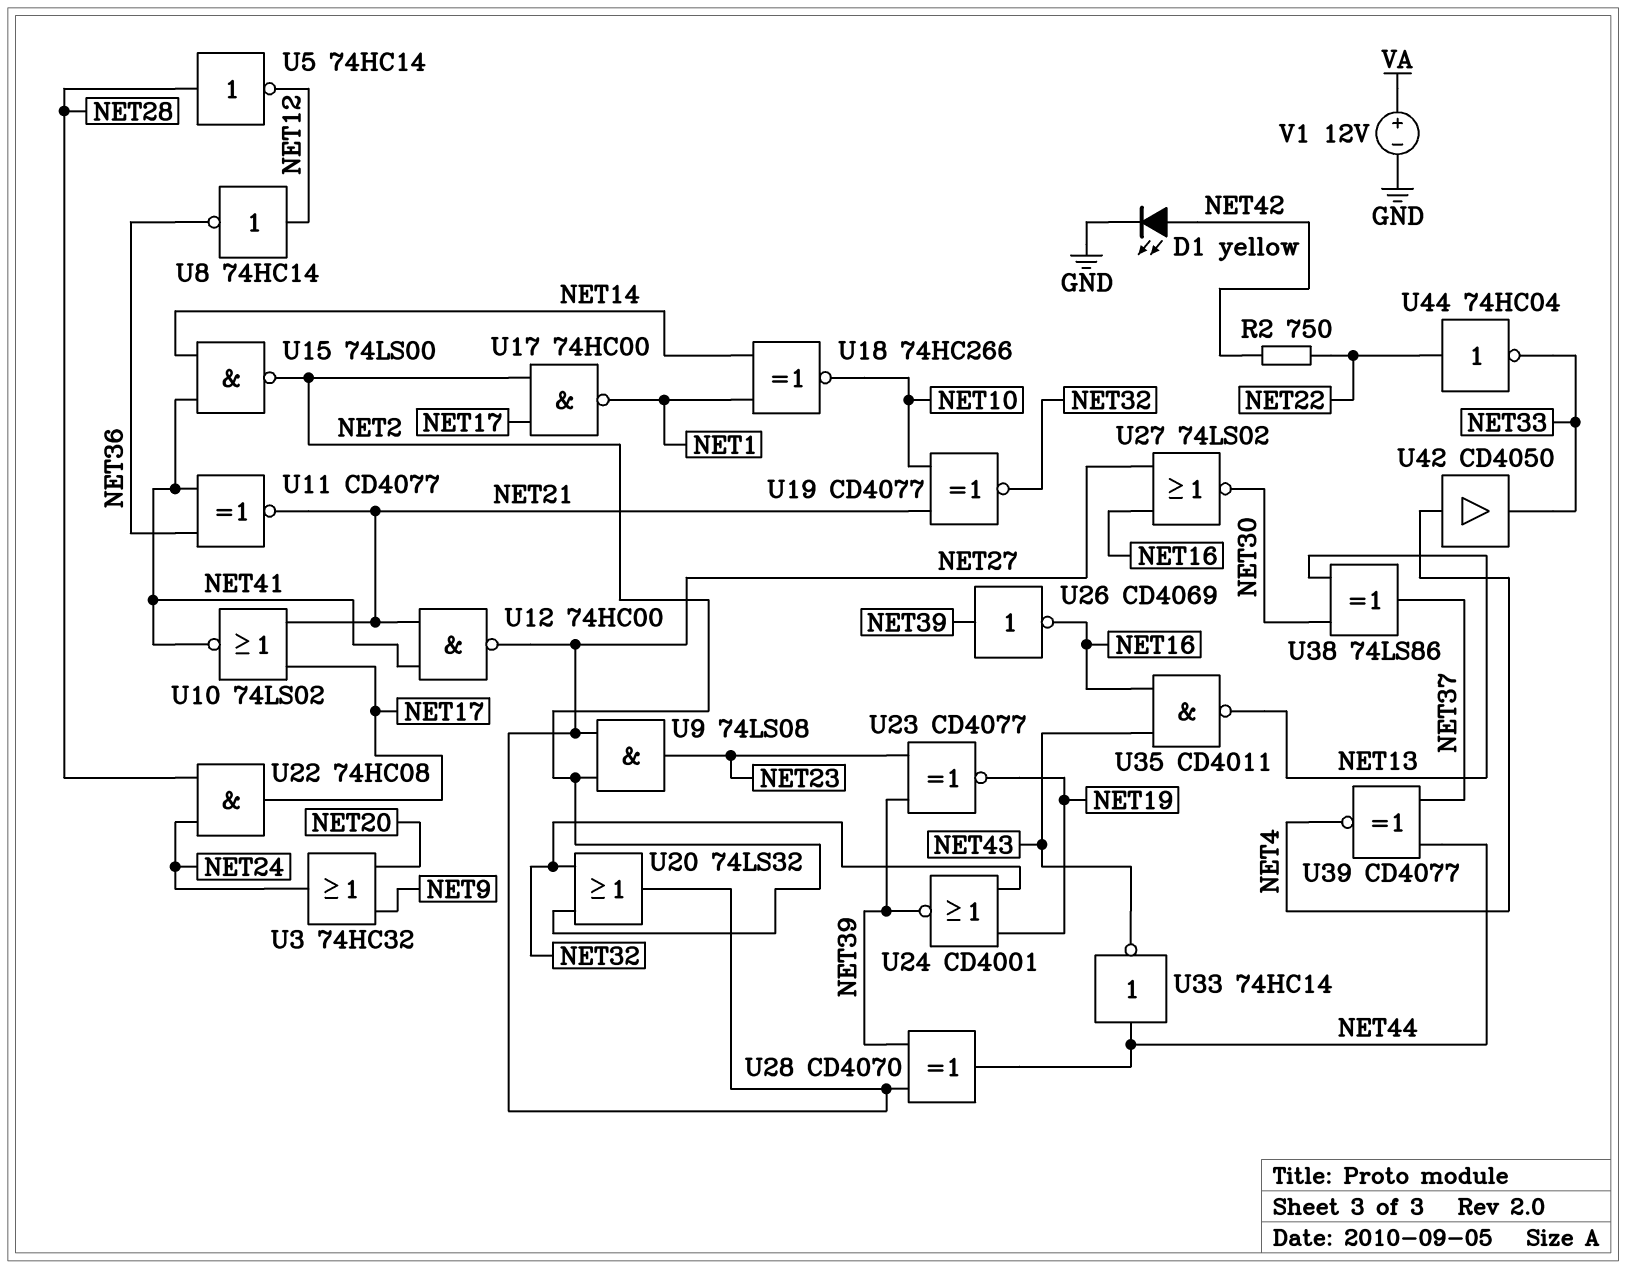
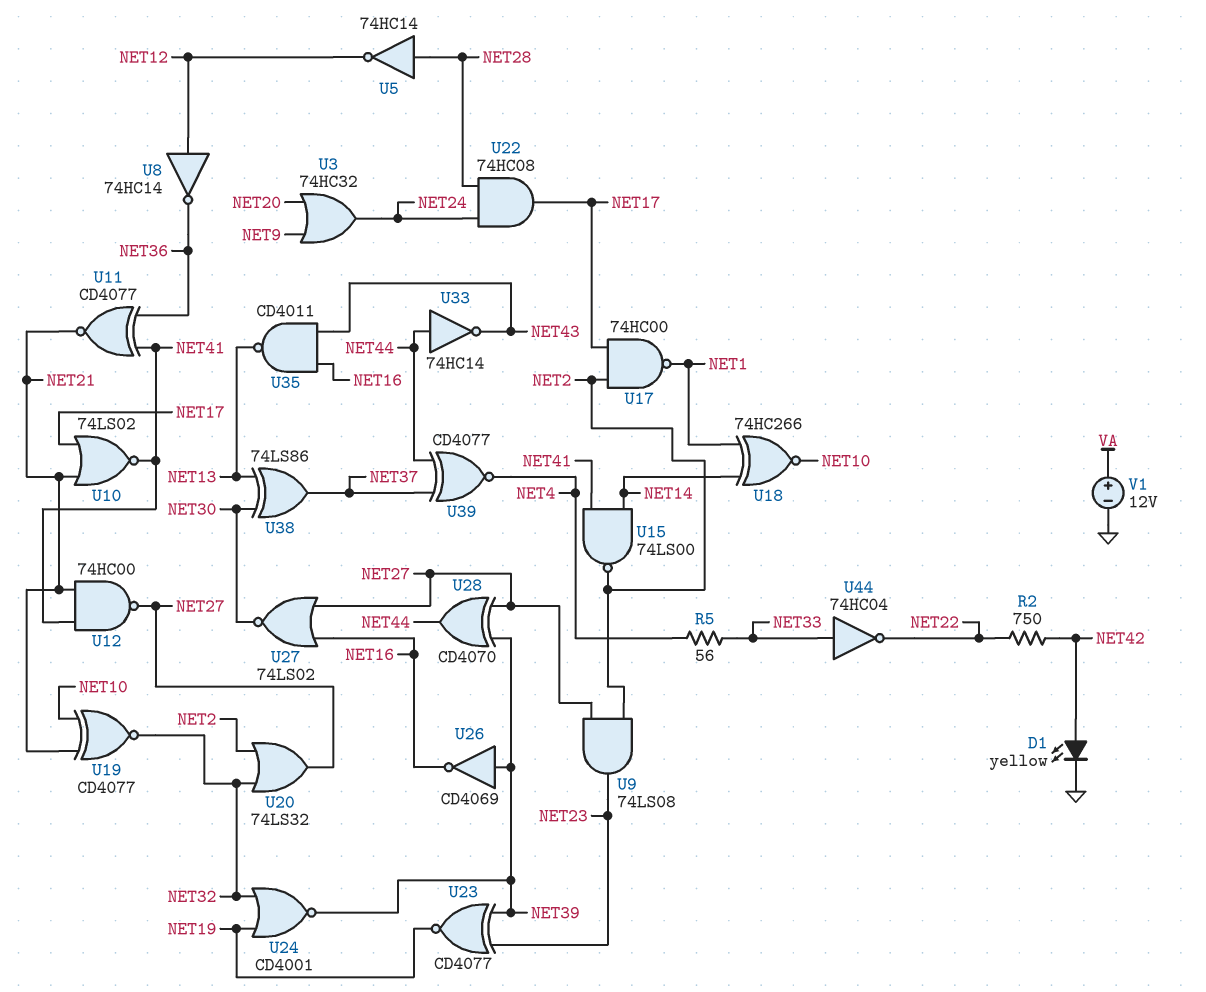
R5: none -> 56 (NET4, NET33)
U42: buffer CD4050 (in NET4, out NET33) -> none
U44: NOT 74HC04 (in NET22, out NET33) -> NOT 74HC04 (in NET33, out NET22)

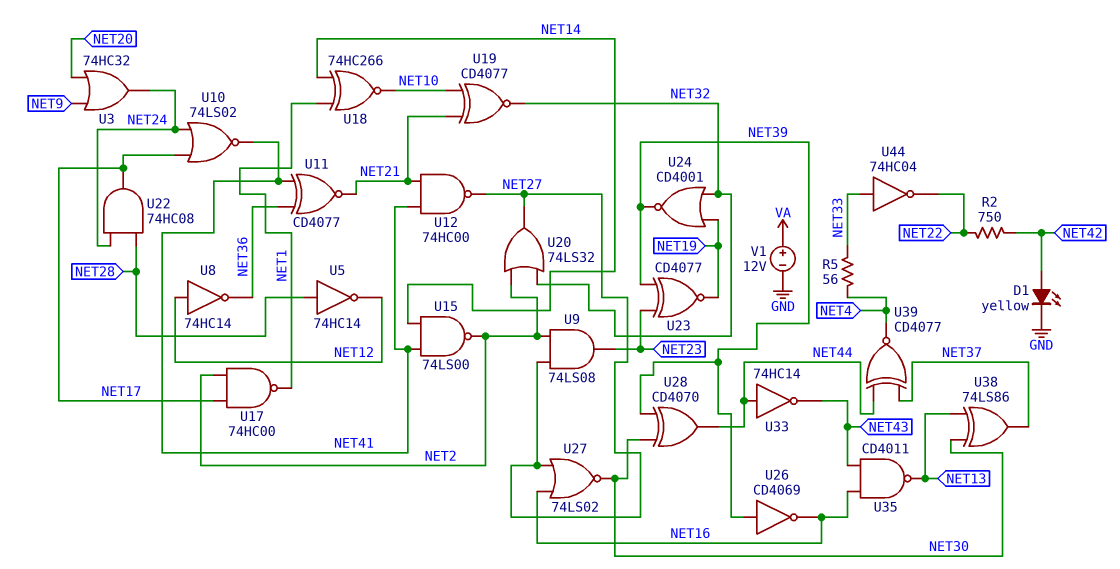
U10: NOR 74LS02 (in NET17, in NET21, out NET41) -> NOR 74LS02 (in NET17, in NET24, out NET41)
U28: XOR CD4070 (in NET27, in NET39, out NET44) -> XOR CD4070 (in NET30, in NET39, out NET44)

